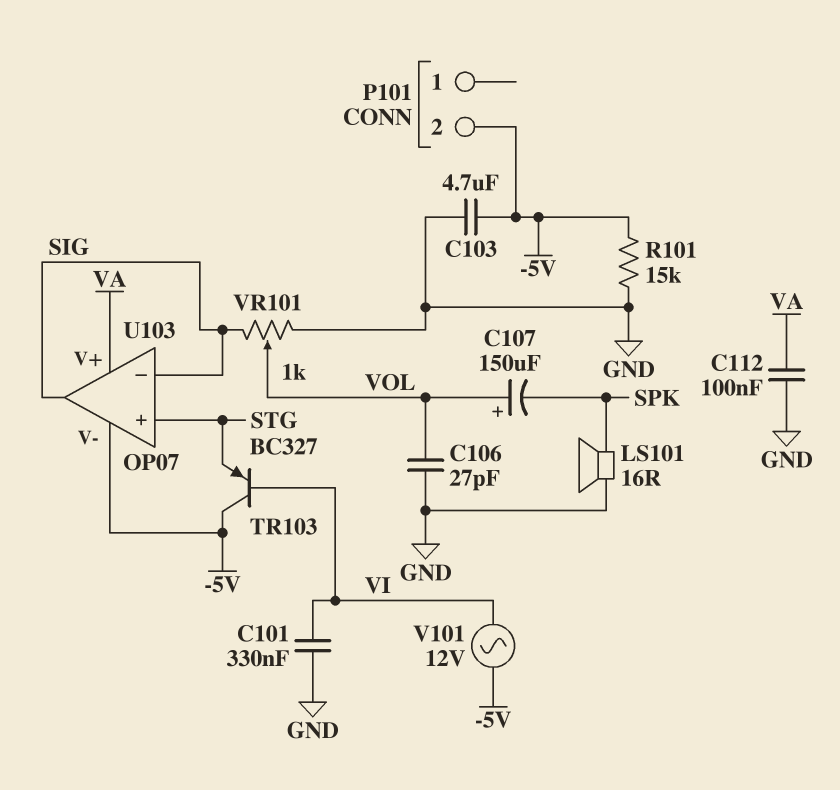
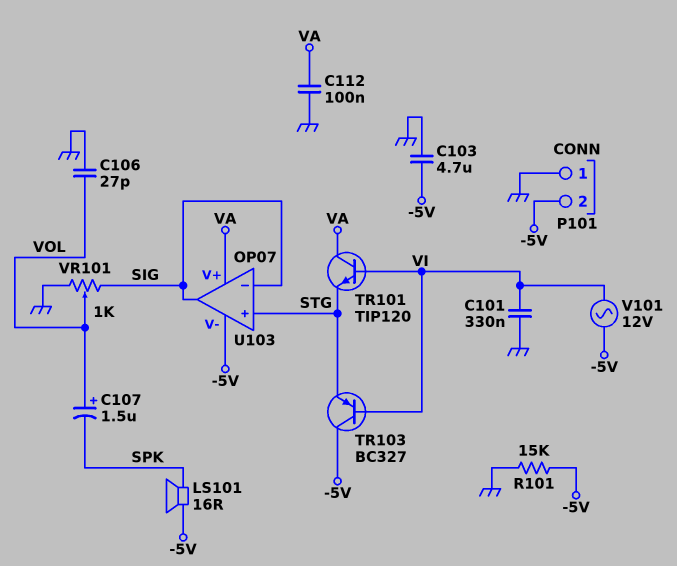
C107: 150uF (plus VOL, minus SPK) -> 1.5uF (plus VOL, minus SPK)
LS101: speaker 16R (GND, SPK) -> speaker 16R (-5V, SPK)
P101 pin 1: none -> GND
TR101: none -> NPN TIP120 (B VI, C VA, E STG)

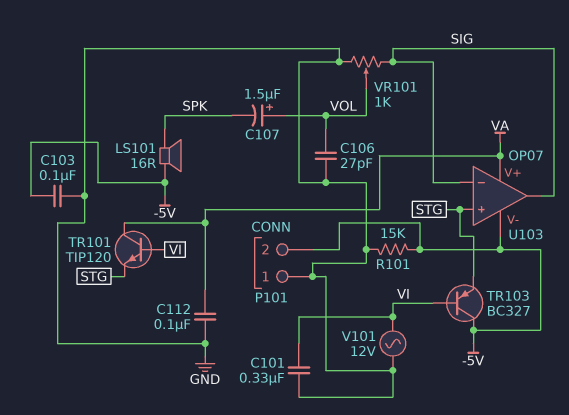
C103: 4.7uF (-5V, GND) -> 100nF (-5V, GND)
V101: AC 12V (-5V, VI) -> AC 12V (GND, VI)

